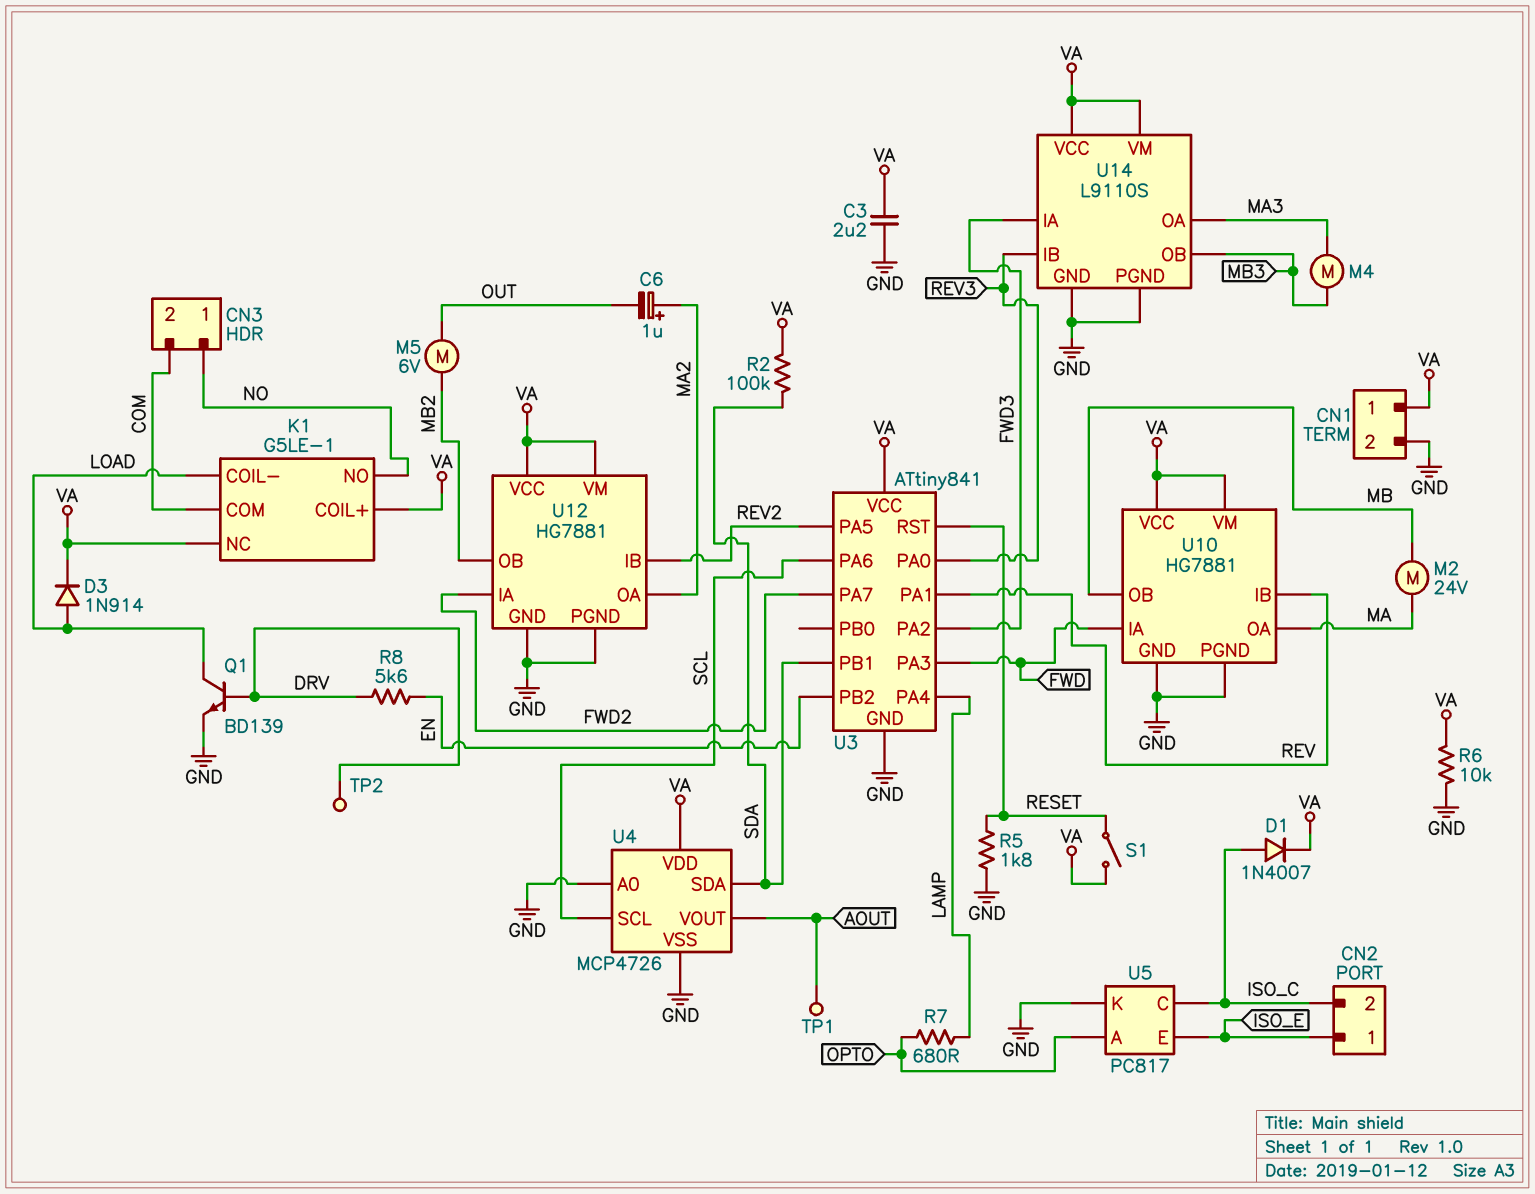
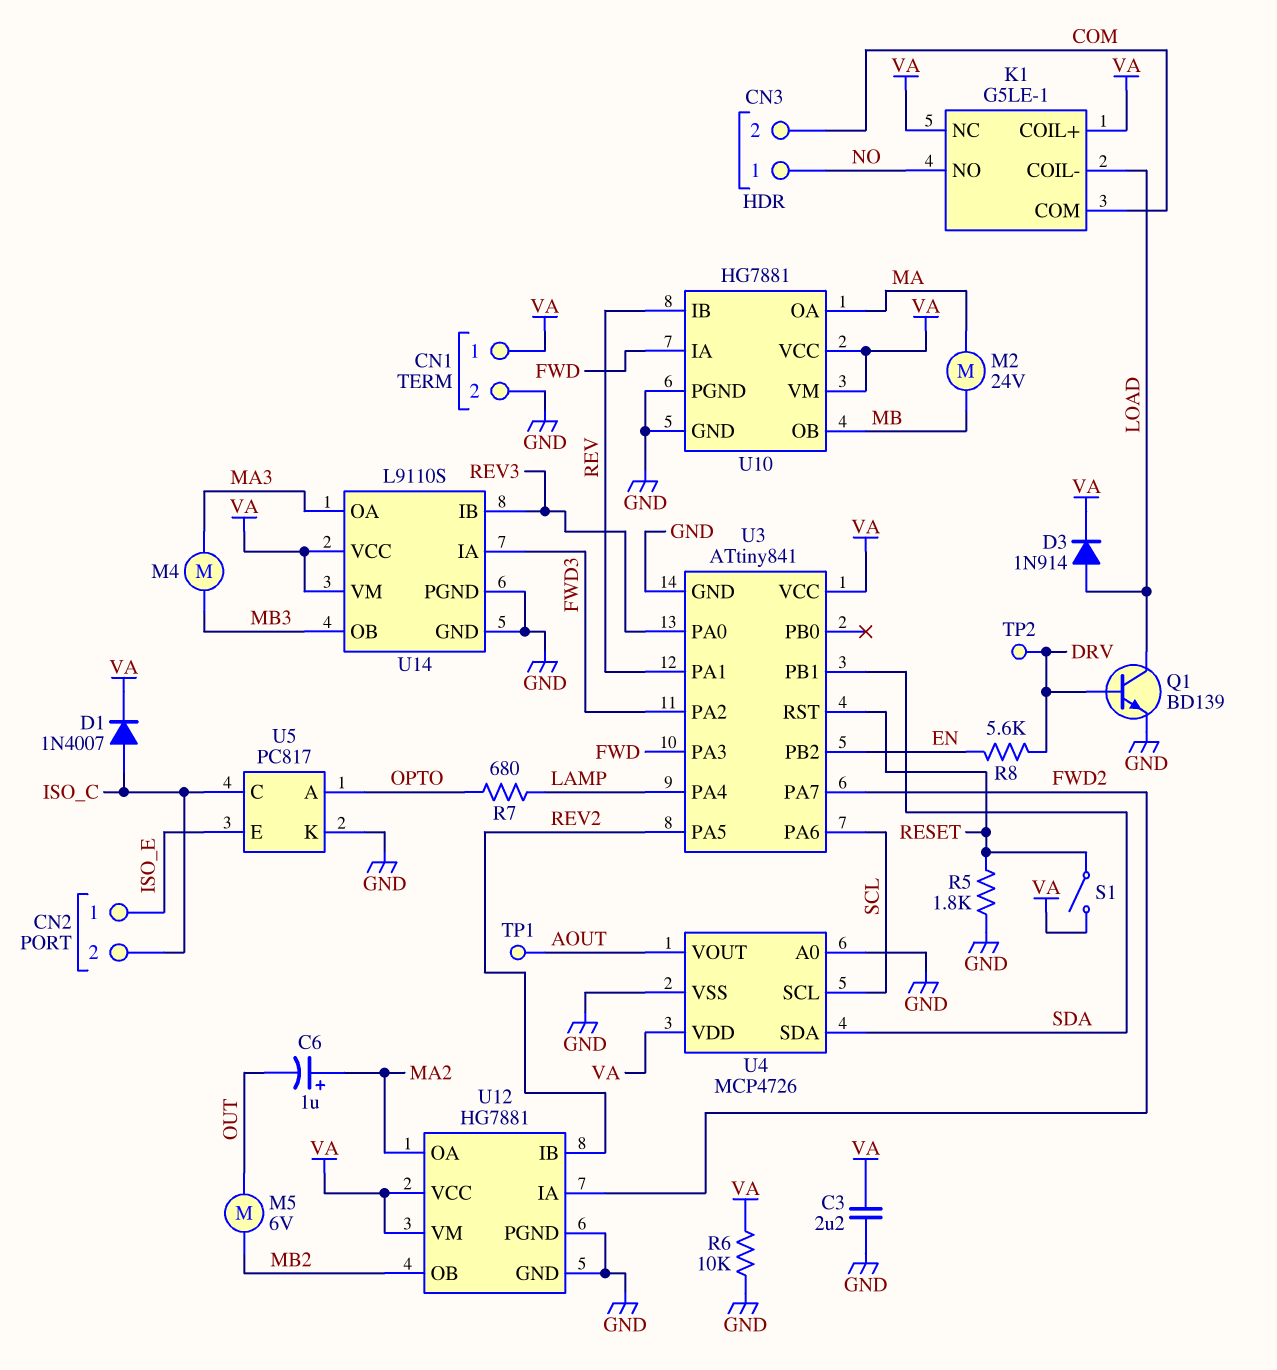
R2: 100k (SDA, VA) -> none

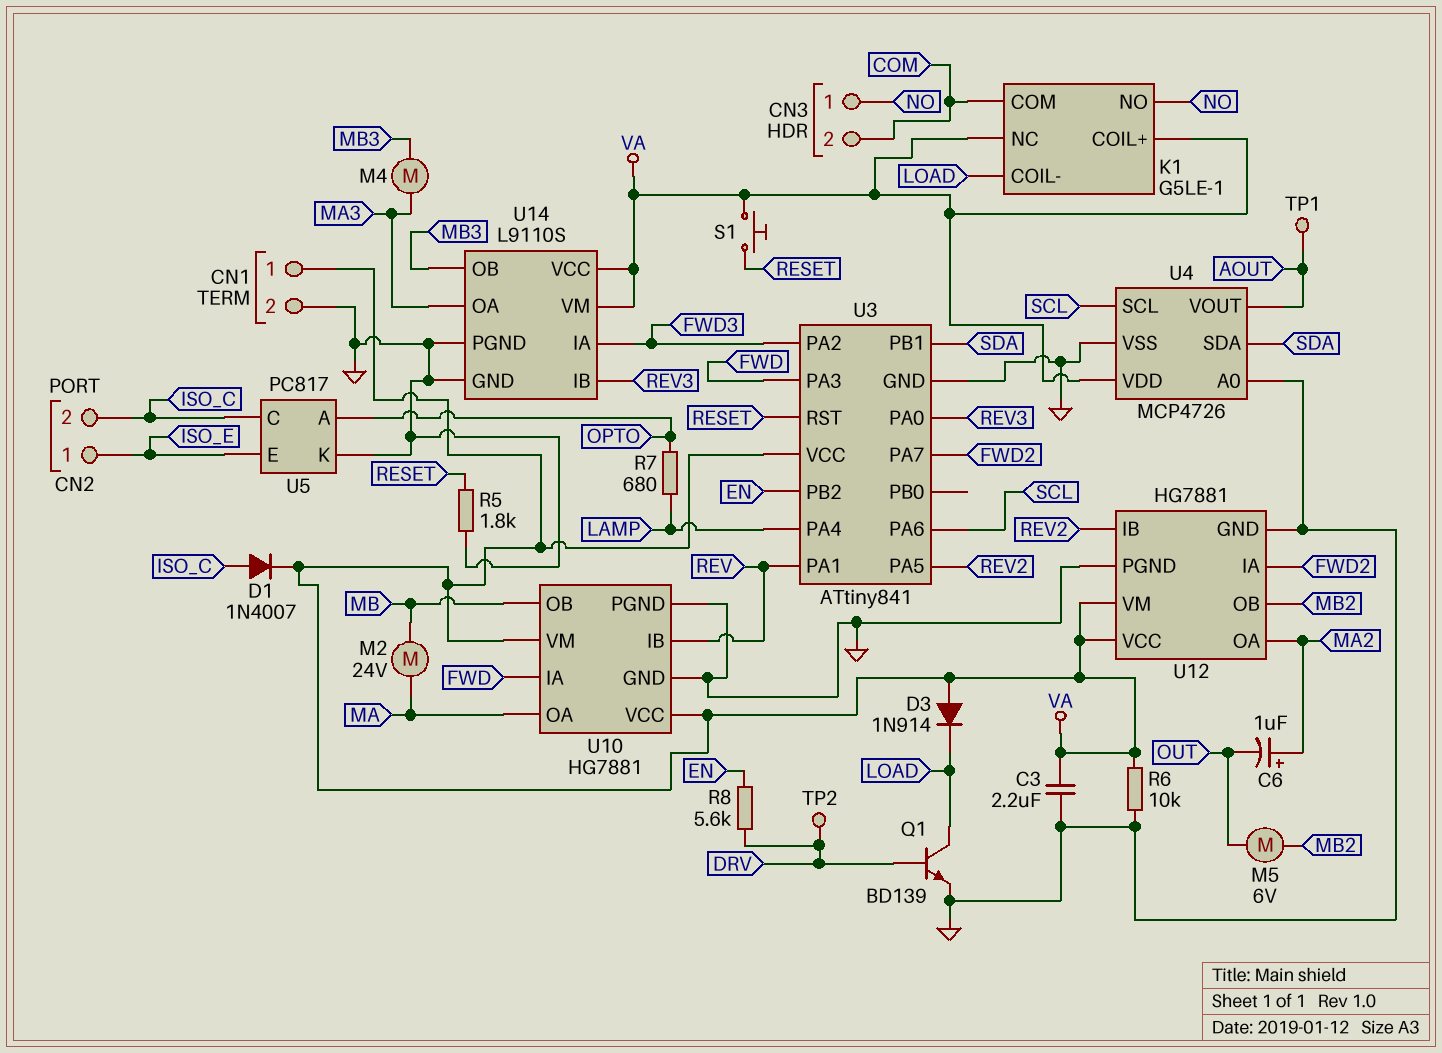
D3: diode 1N914 (A LOAD, K VA) -> diode 1N914 (A VA, K LOAD)
S1: switch (RESET, VA) -> button (RESET, VA)

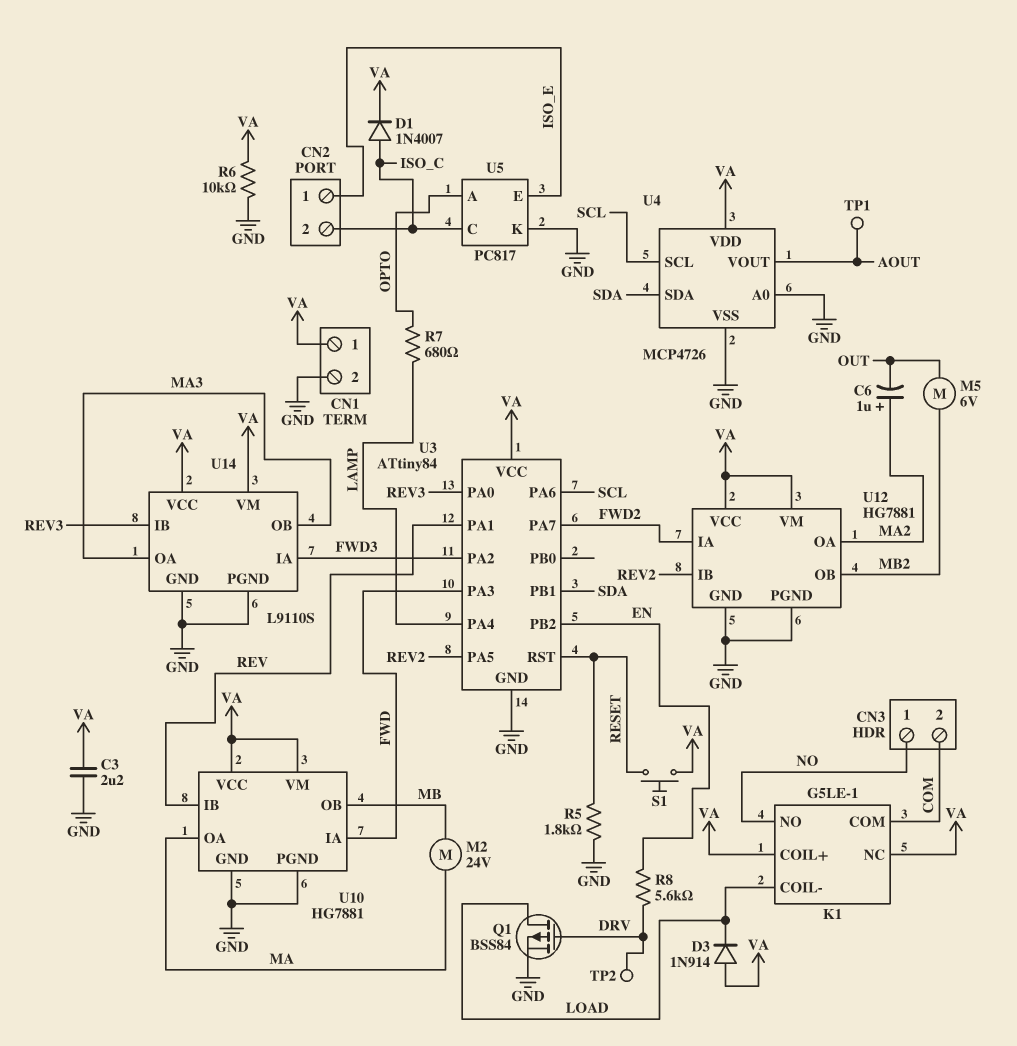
M4: motor (MA3, MB3) -> none
Q1: NPN BD139 (B DRV, C LOAD, E GND) -> PMOS BSS84 (G DRV, D LOAD, S GND)
U3: ATtiny841 -> ATtiny84
U14 pin OB: MB3 -> MA3

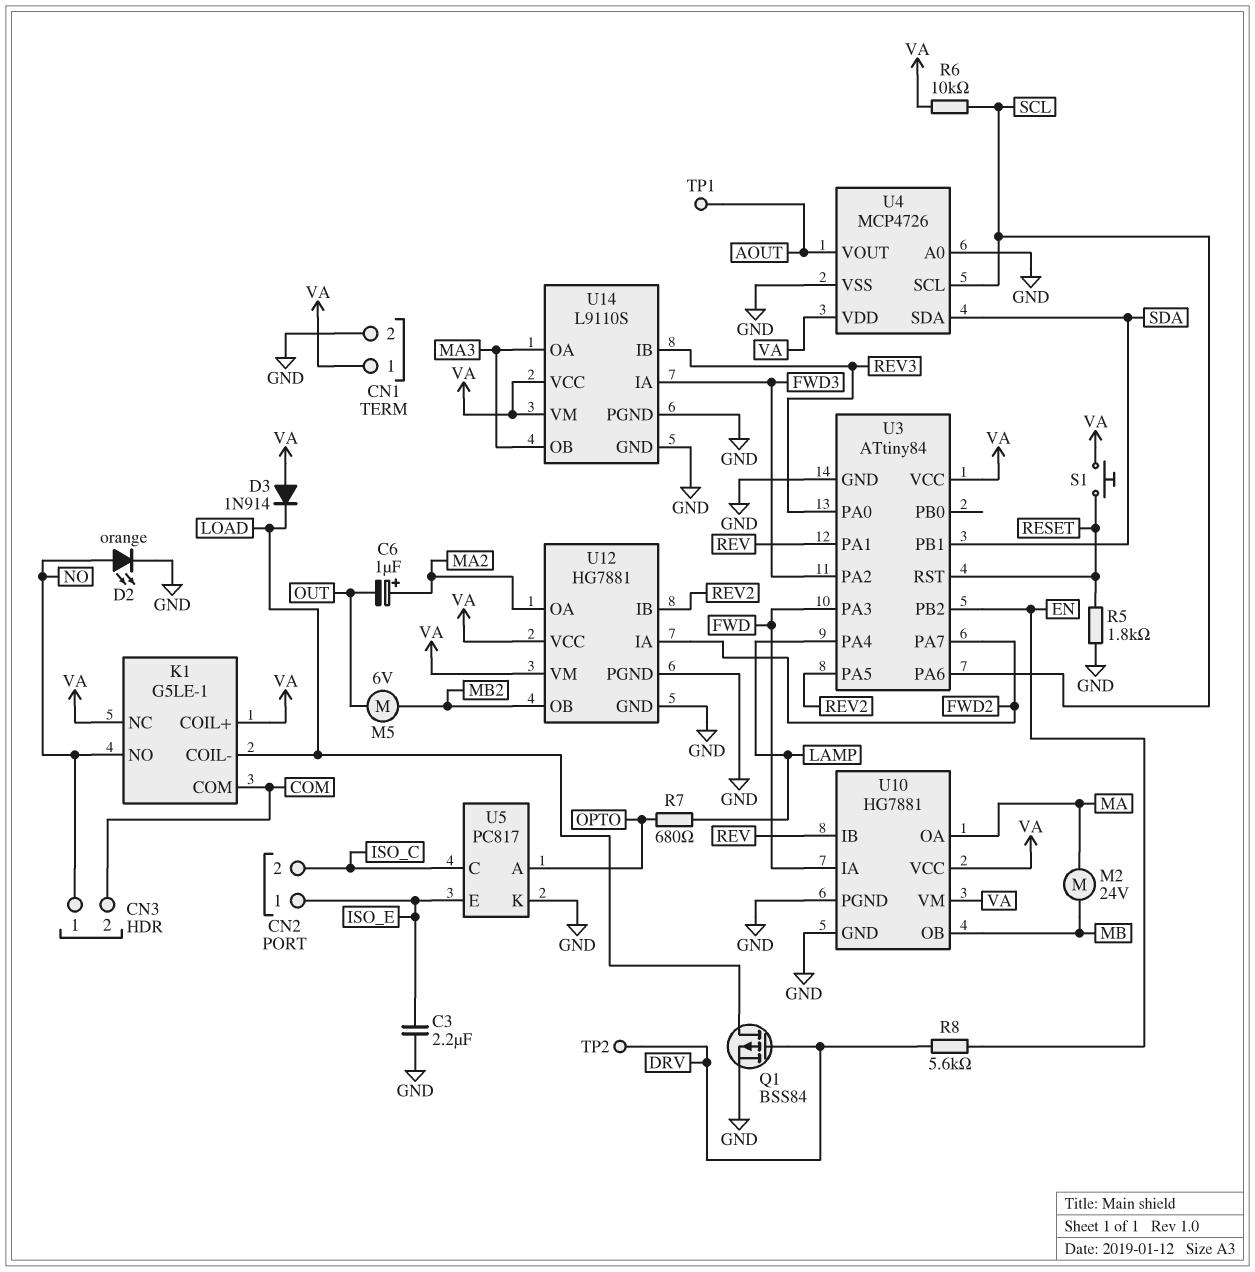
C3: 2.2uF (GND, VA) -> 2.2uF (GND, ISO_E)
D1: diode 1N4007 (A ISO_C, K VA) -> none
D2: none -> LED orange (A NO, K GND)
R6: 10k (GND, VA) -> 10k (SCL, VA)

